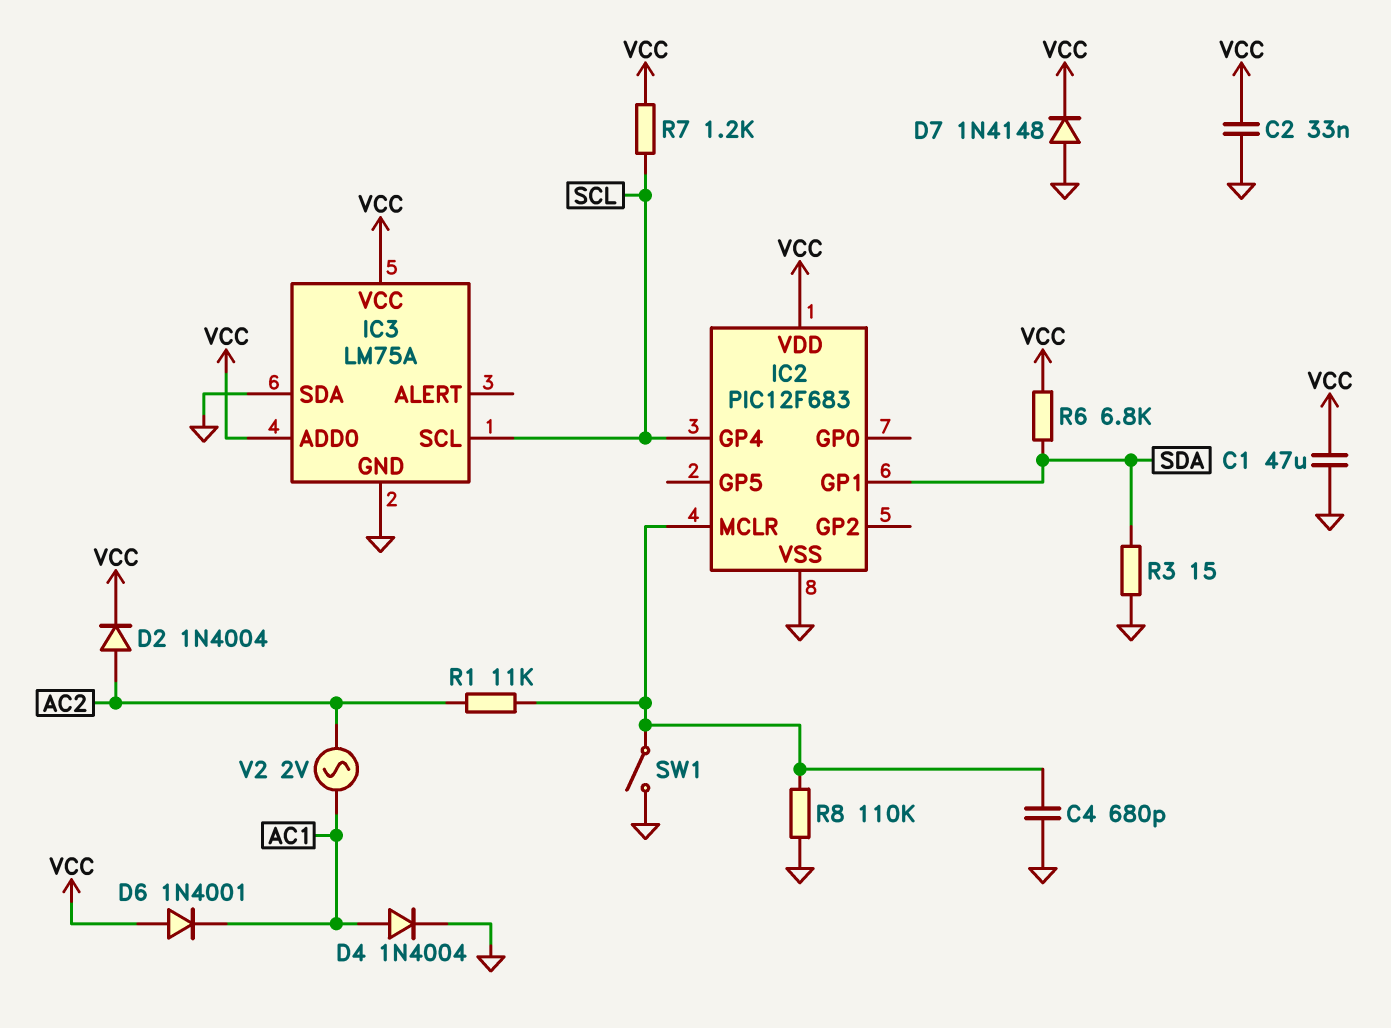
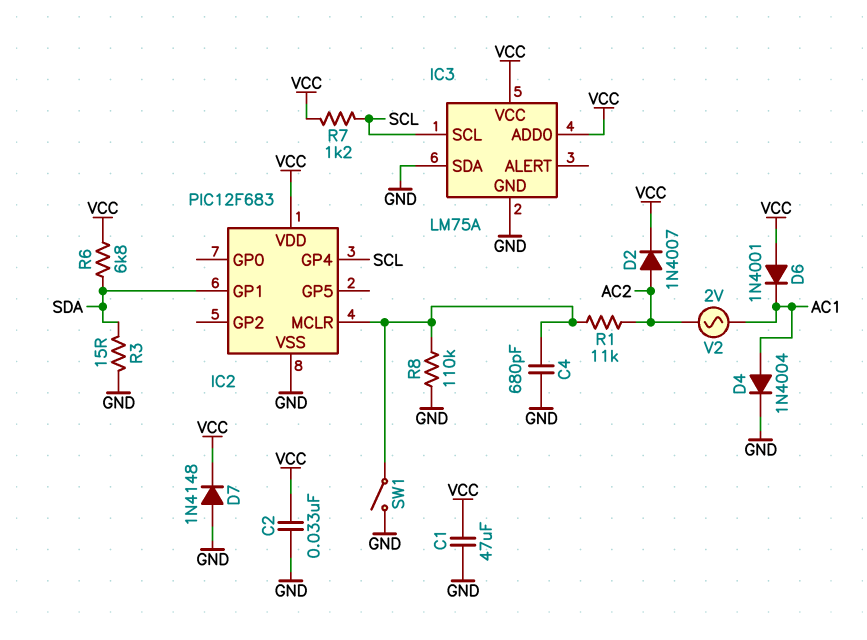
D2: diode 1N4004 (A AC2, K VCC) -> diode 1N4007 (A AC2, K VCC)

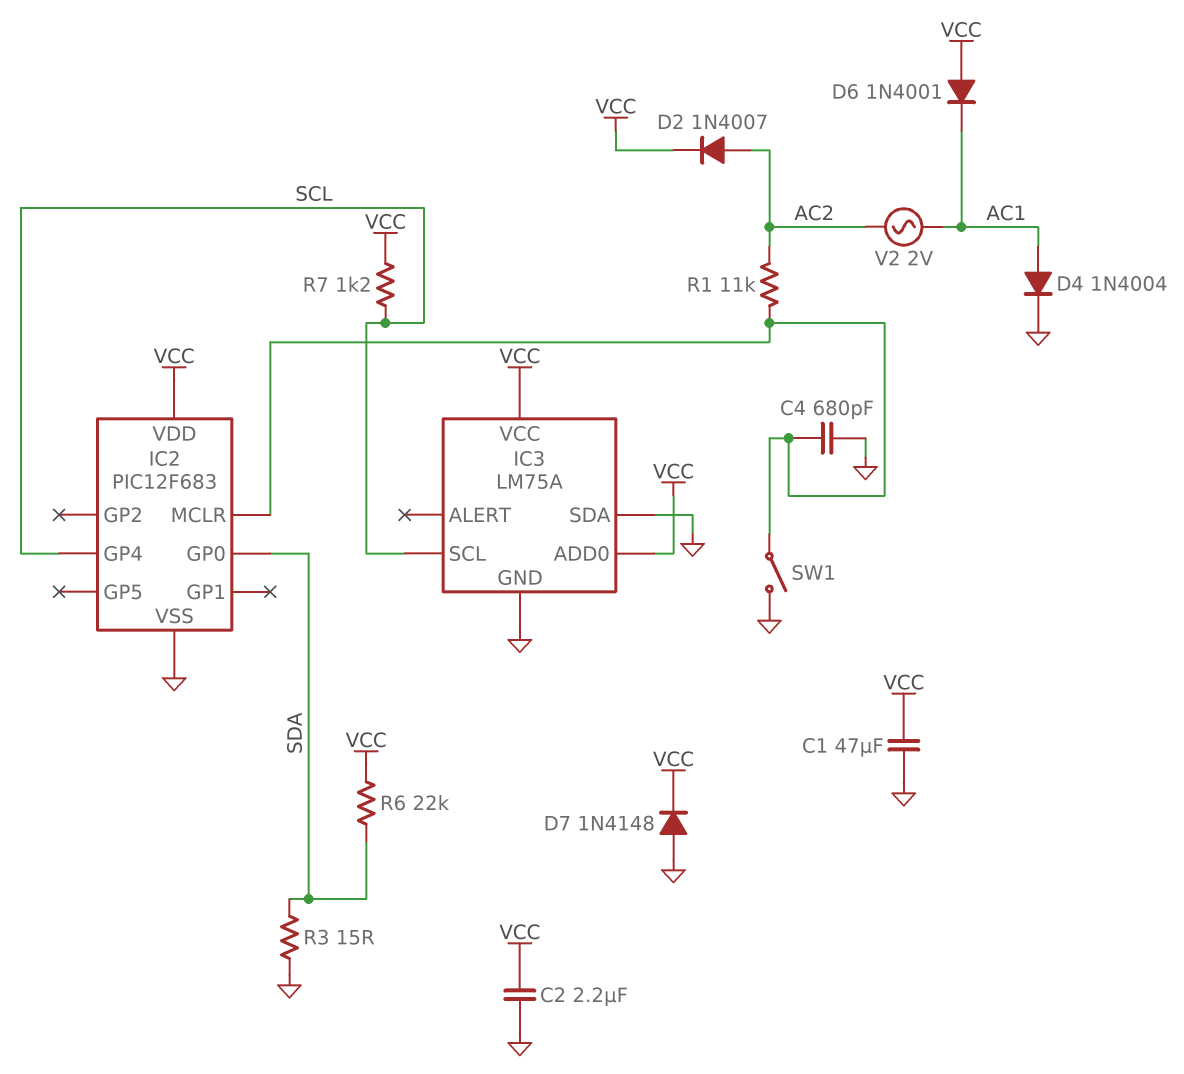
C2: 33nF (GND, VCC) -> 2.2uF (GND, VCC)
IC2 pin GP0: none -> SDA
IC2 pin GP1: SDA -> none
R6: 6.8k (SDA, VCC) -> 22k (SDA, VCC)
R8: 110k (GND, IC2/MCLR) -> none

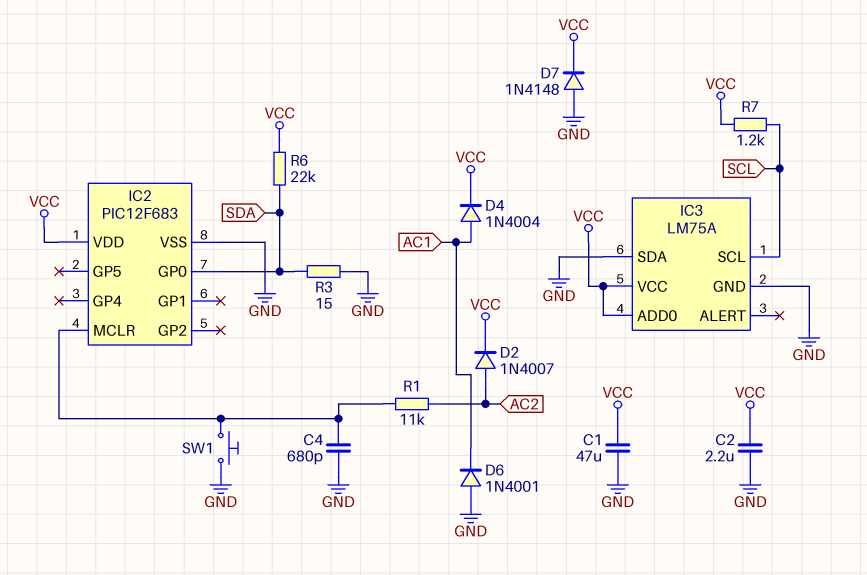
D4: diode 1N4004 (A AC1, K GND) -> diode 1N4004 (A AC1, K VCC)
D6: diode 1N4001 (A VCC, K AC1) -> diode 1N4001 (A GND, K AC1)
IC2 pin GP4: SCL -> none
SW1: switch (GND, IC2/MCLR) -> button (GND, IC2/MCLR)
V2: AC 2V (AC1, AC2) -> none

